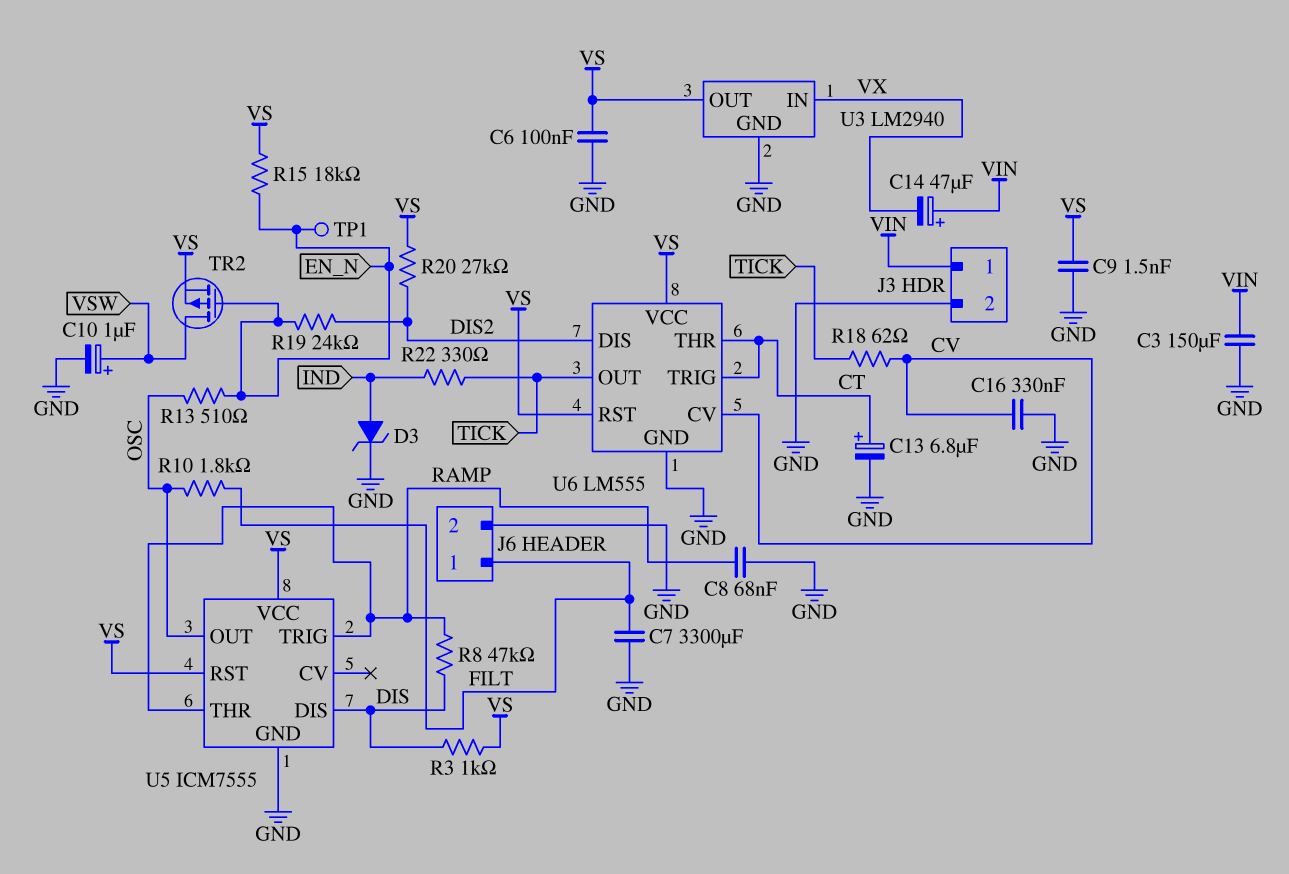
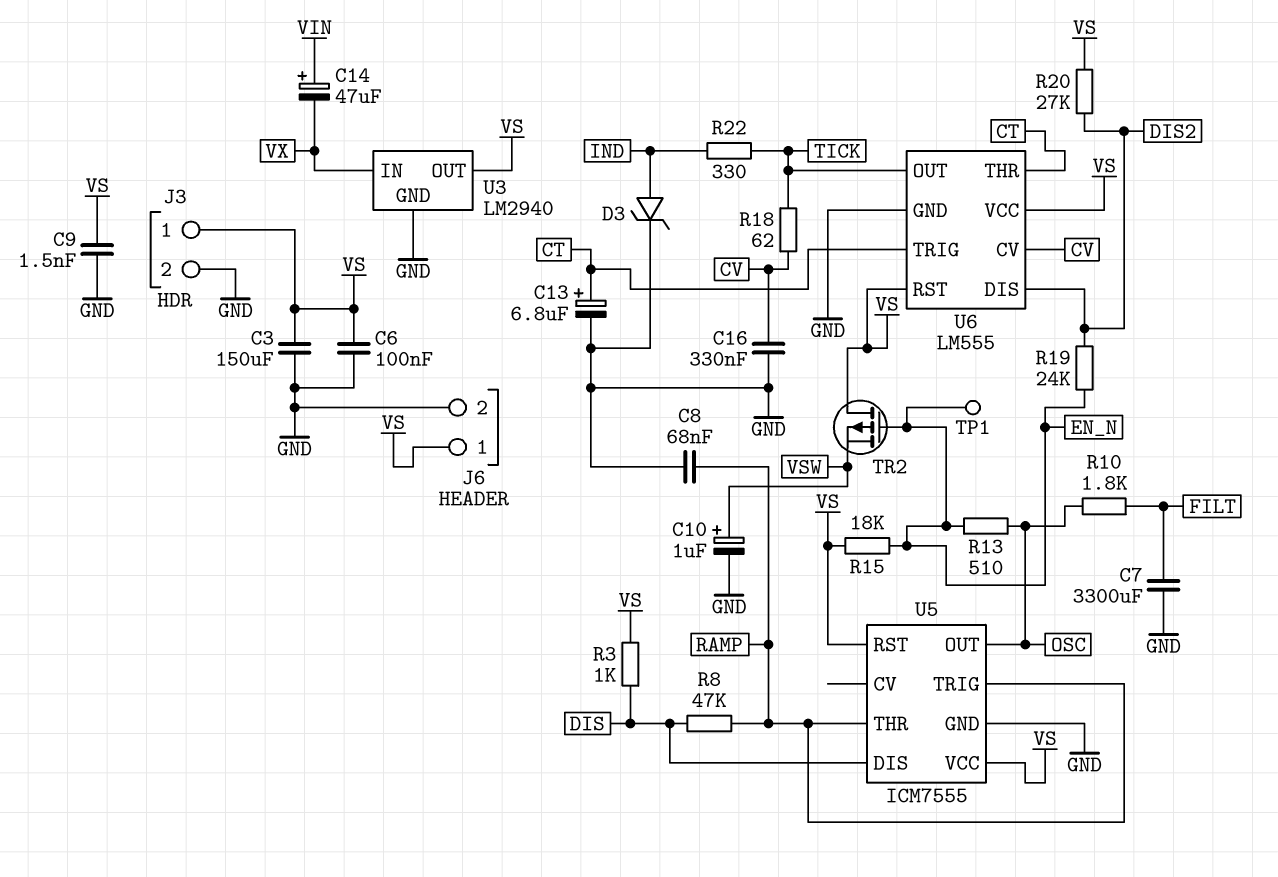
C3: 150uF (GND, VIN) -> 150uF (GND, VS)
J3 pin 1: VIN -> VS
J6 pin 1: FILT -> VS
TR2: PMOS (G EN_N, D VSW, S VS) -> PMOS (G EN_N, D VS, S VSW)

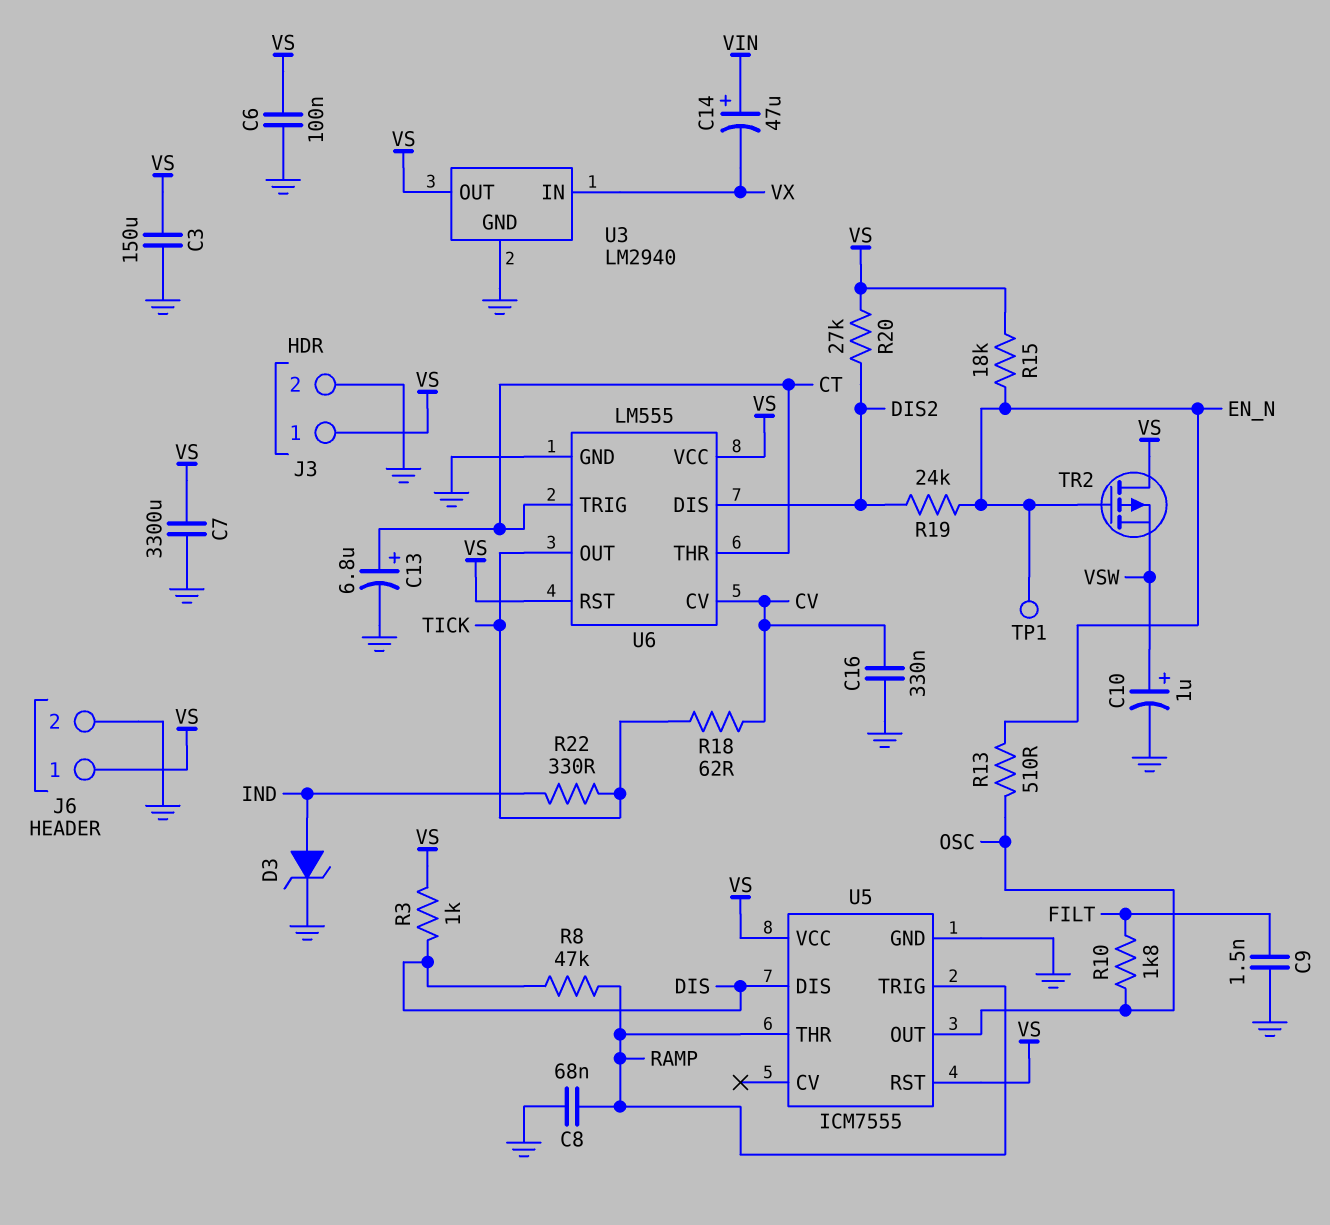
C7: 3300uF (FILT, GND) -> 3300uF (GND, VS)
C9: 1.5nF (GND, VS) -> 1.5nF (FILT, GND)

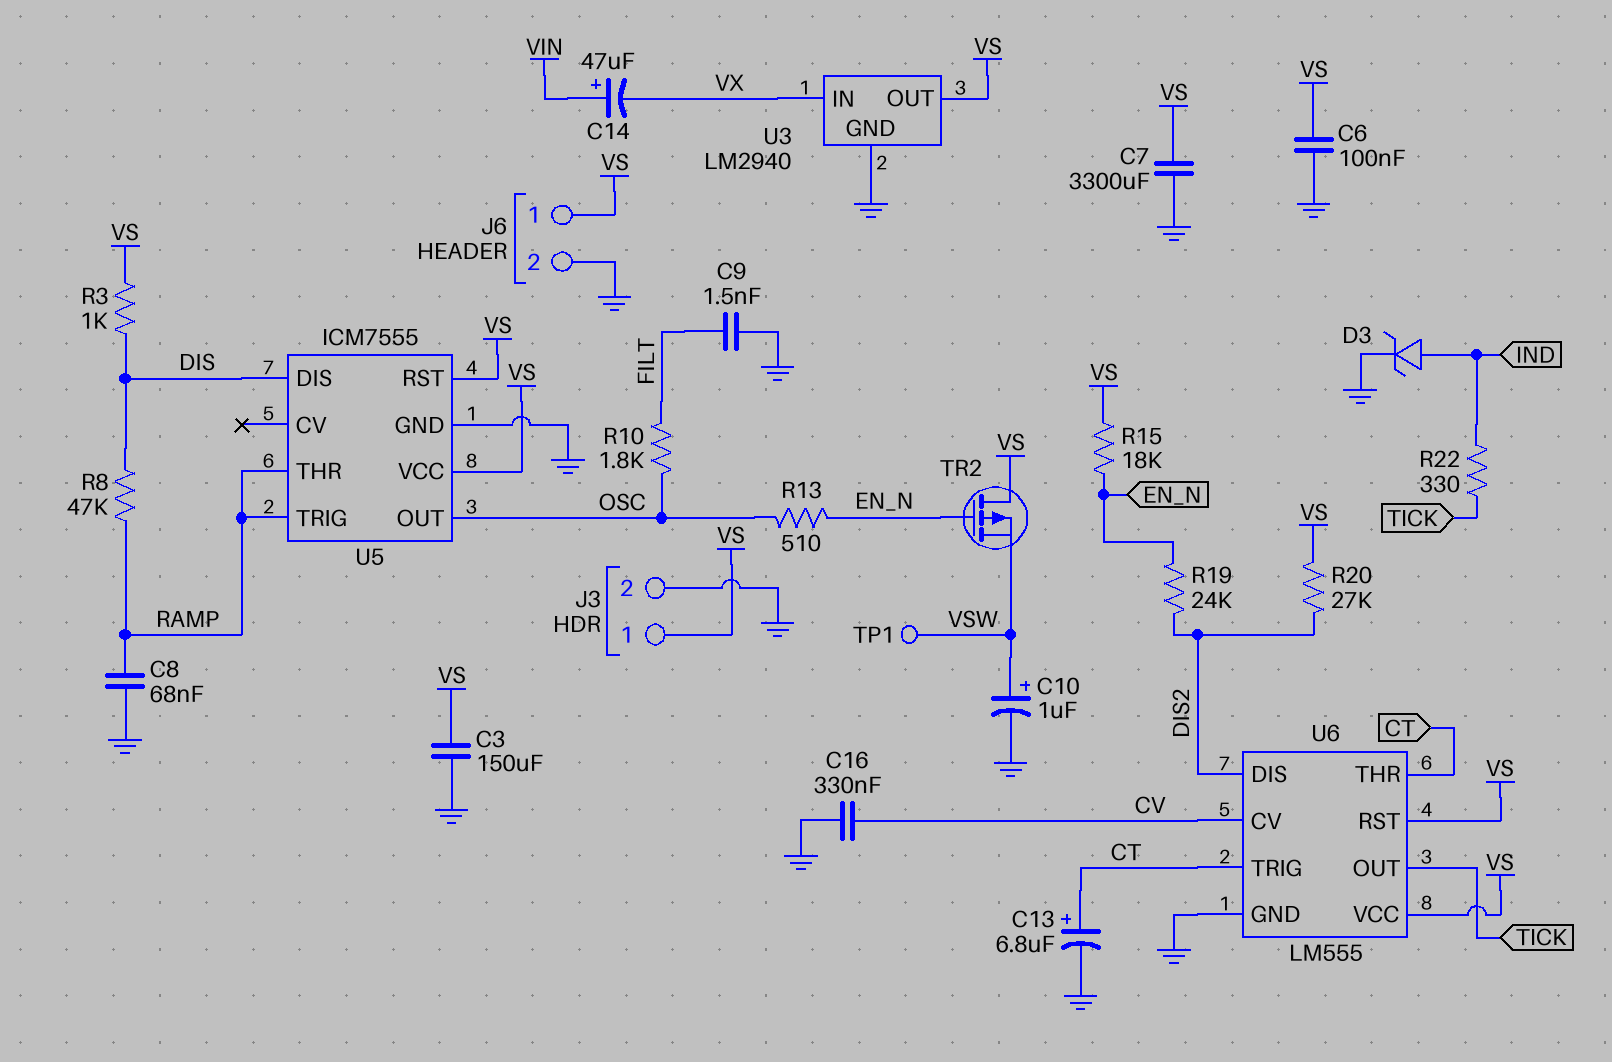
R18: 62 (CV, TICK) -> none
TP1: test point (EN_N) -> test point (VSW)

